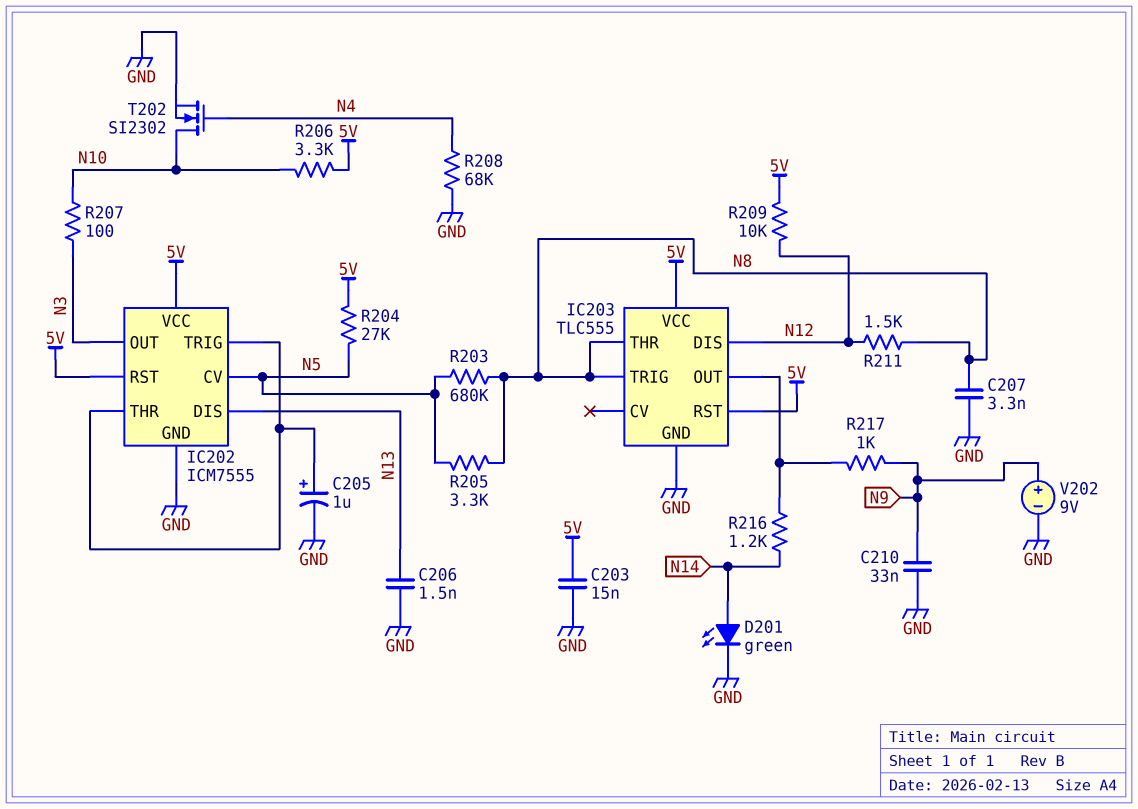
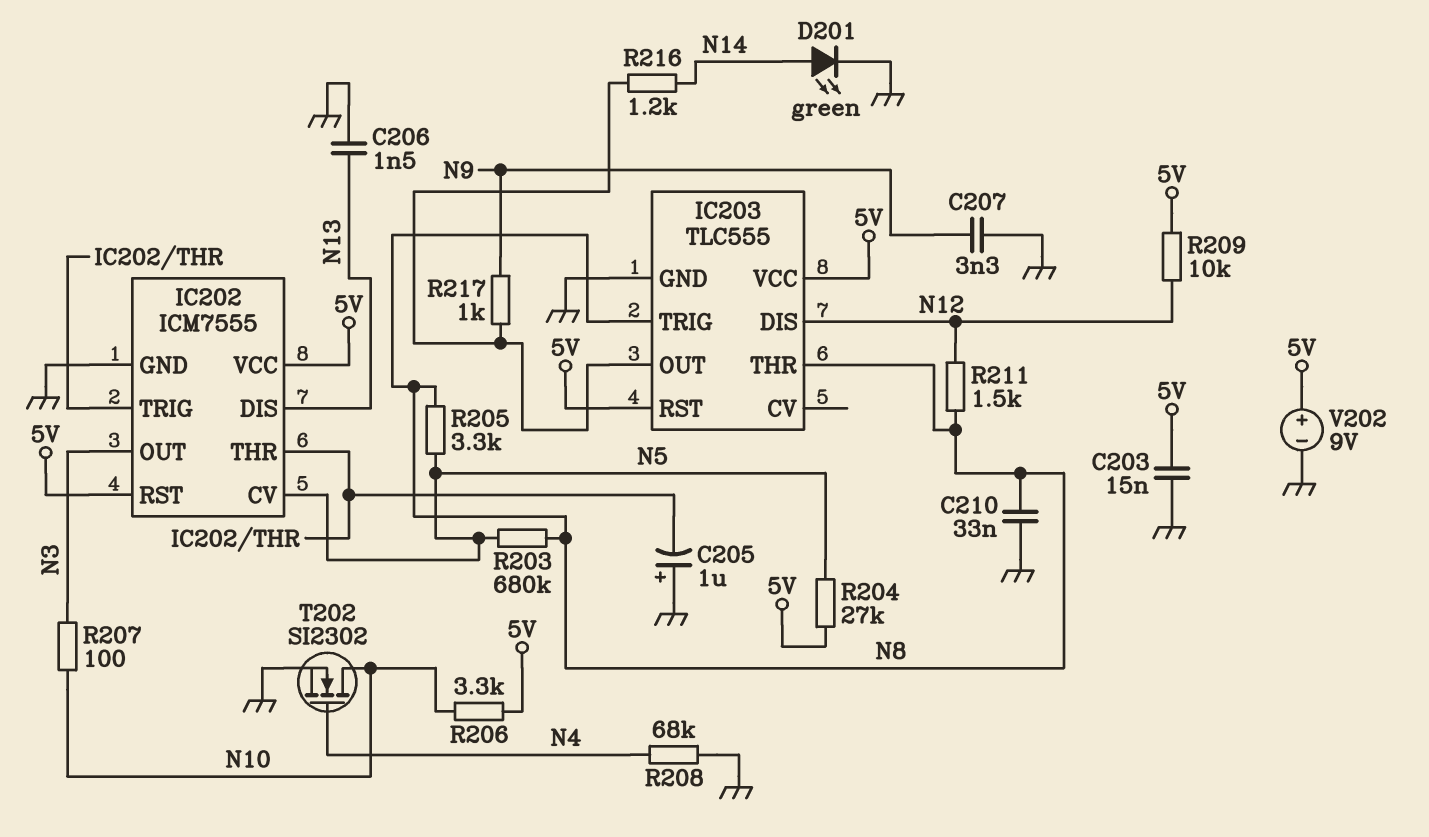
C205: 1uF (plus IC202/THR, minus GND) -> 1uF (plus GND, minus IC202/THR)
C207: 3.3nF (GND, N8) -> 3.3nF (GND, N9)
C210: 33nF (GND, N9) -> 33nF (GND, N8)
V202: 9V (plus N9, minus GND) -> 9V (plus 5V, minus GND)

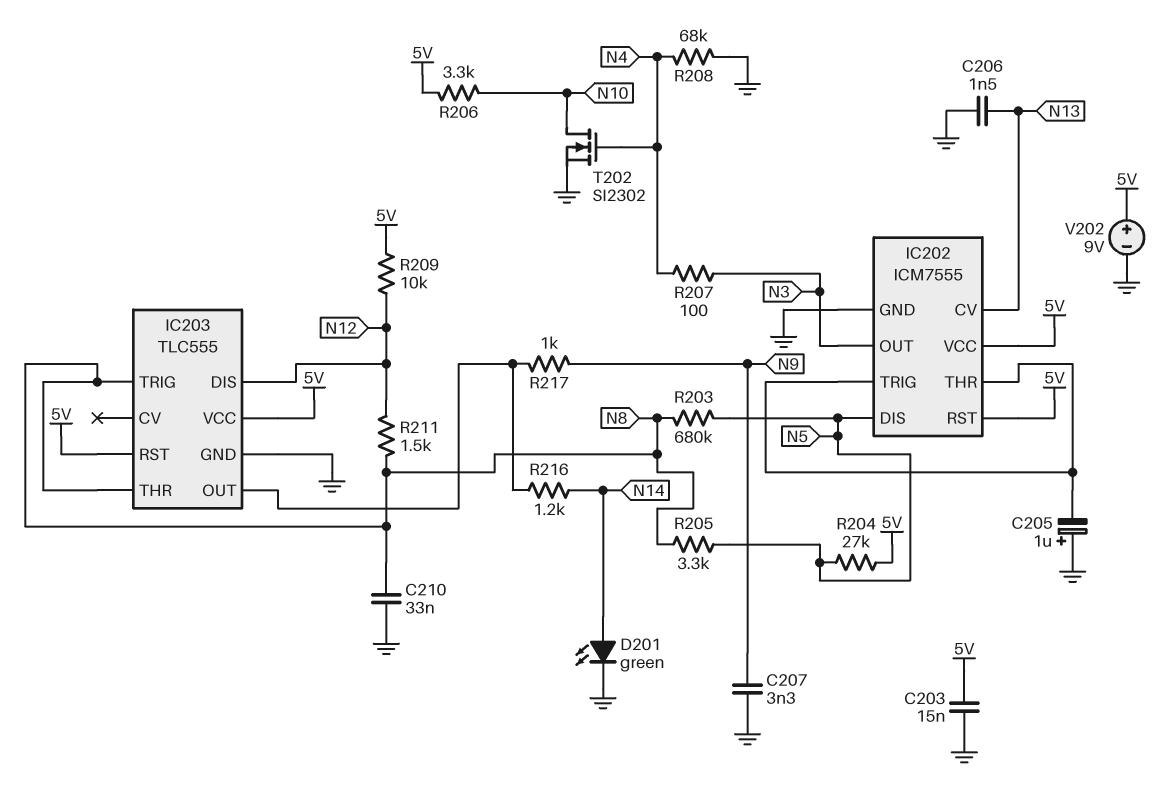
IC202 pin CV: N5 -> N13
IC202 pin DIS: N13 -> N5
R207: 100 (N3, N10) -> 100 (N3, N4)

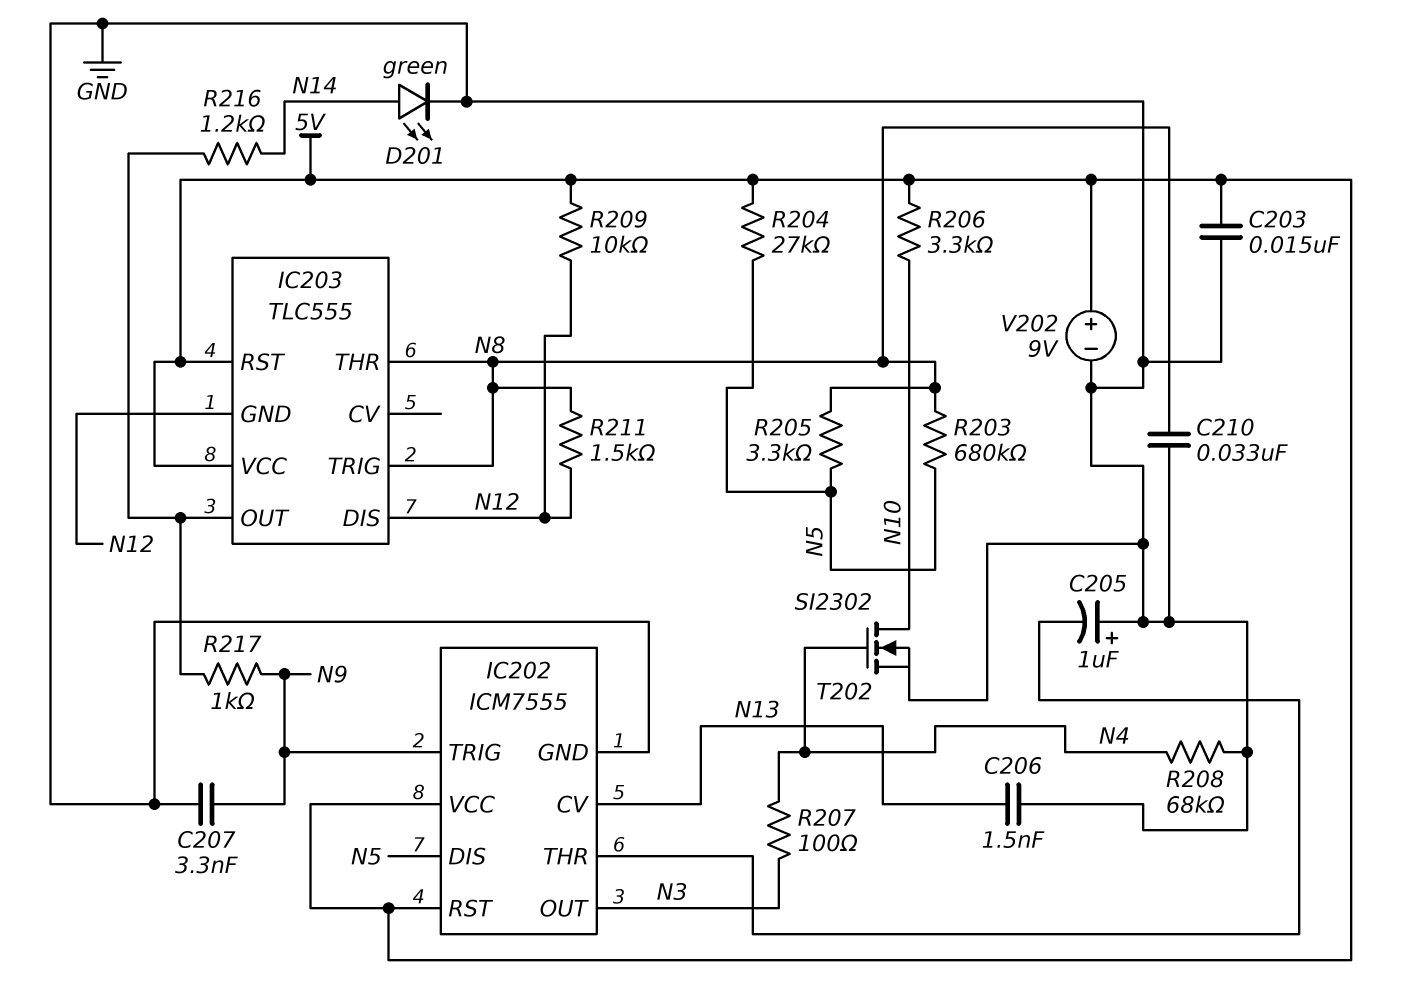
IC202 pin TRIG: IC202/THR -> N9
IC203 pin GND: GND -> N12

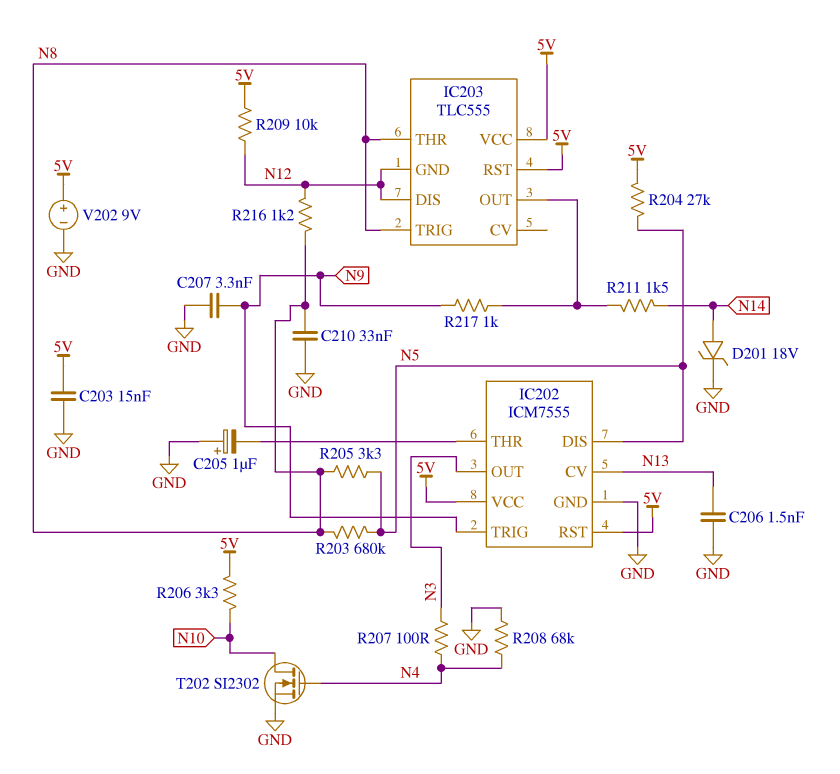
D201: LED green (A N14, K GND) -> zener 18V (A N14, K GND)
R211: 1.5k (N8, N12) -> 1.5k (IC203/OUT, N14)
R216: 1.2k (IC203/OUT, N14) -> 1.2k (N8, N12)

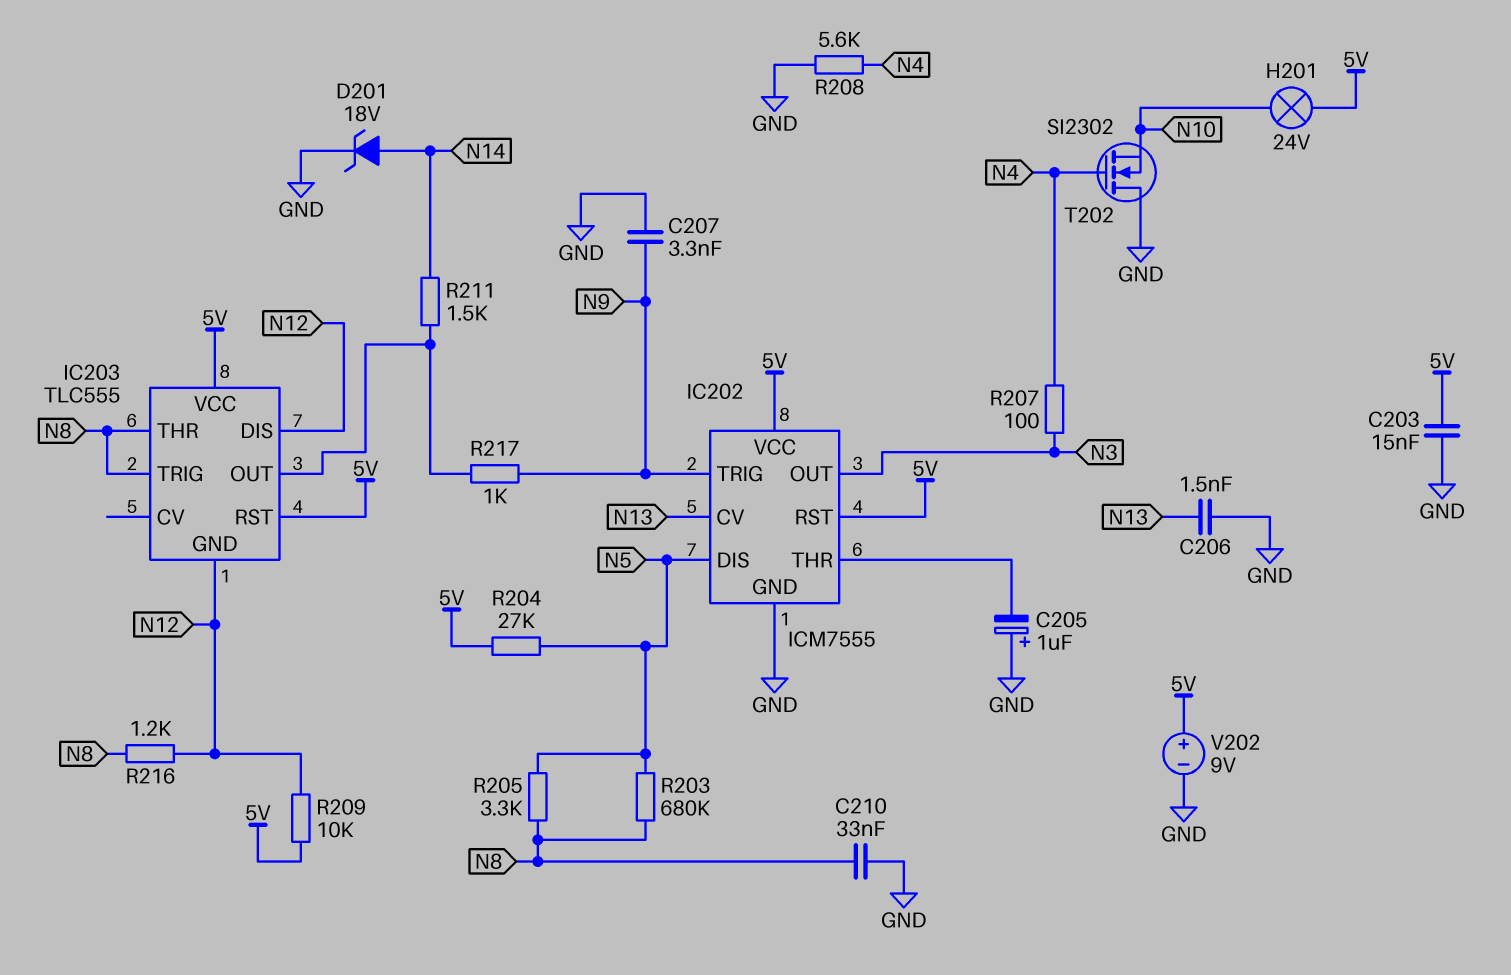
H201: none -> lamp 24V (5V, N10)
R206: 3.3k (5V, N10) -> none
R208: 68k (GND, N4) -> 5.6k (GND, N4)
T202: NMOS SI2302 (G N4, D N10, S GND) -> NMOS SI2302 (G N4, D GND, S N10)

